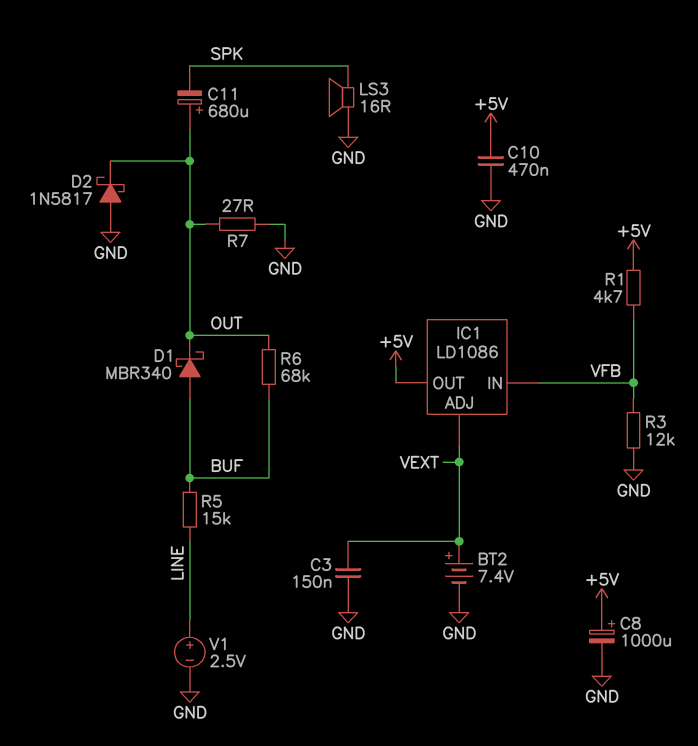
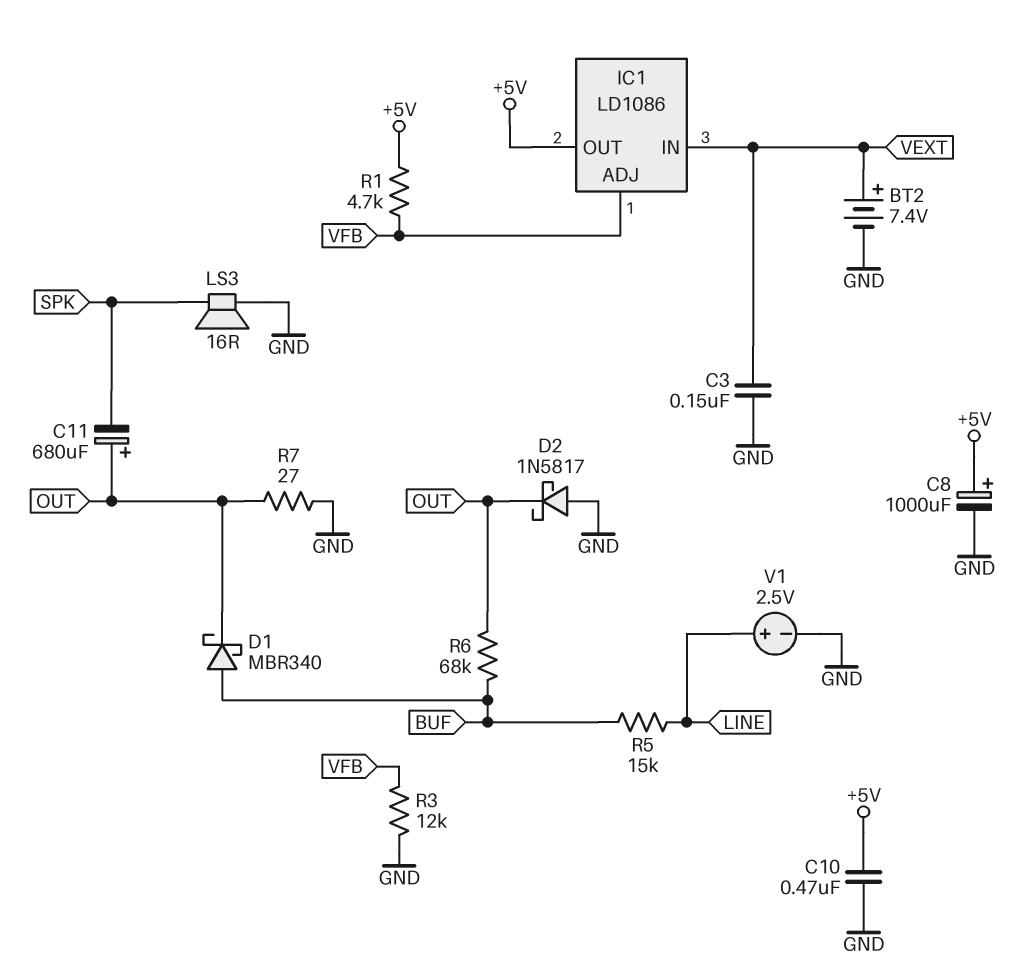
IC1 pin ADJ: VEXT -> VFB
IC1 pin IN: VFB -> VEXT

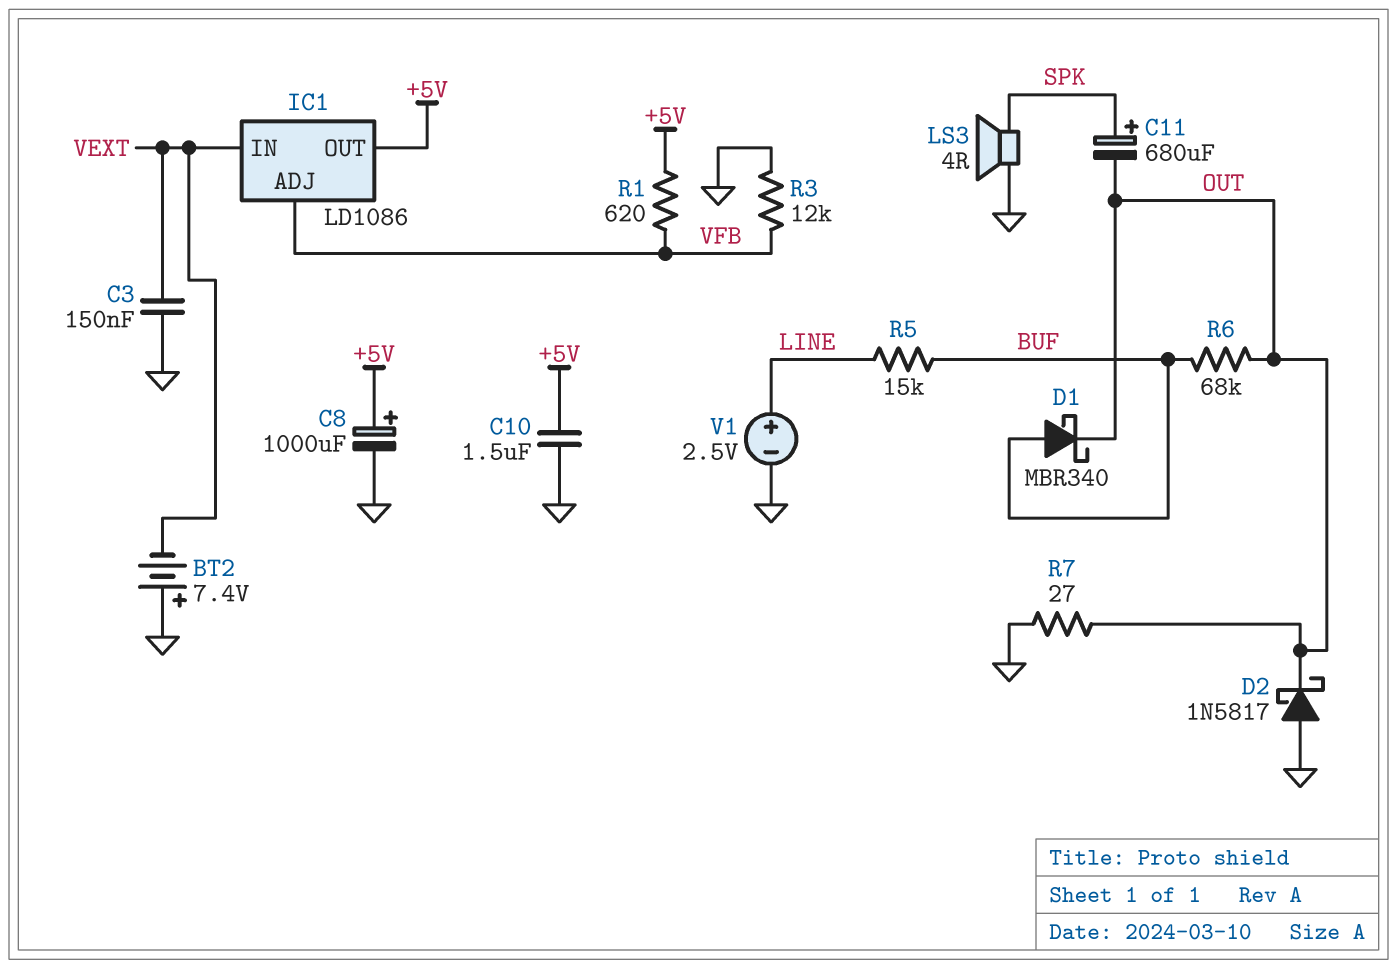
BT2: 7.4V (plus VEXT, minus GND) -> 7.4V (plus GND, minus VEXT)
C10: 470nF (+5V, GND) -> 1.5uF (+5V, GND)
C11: 680uF (plus OUT, minus SPK) -> 680uF (plus SPK, minus OUT)
LS3: speaker 16R (GND, SPK) -> speaker 4R (GND, SPK)
R1: 4.7k (+5V, VFB) -> 620 (+5V, VFB)

